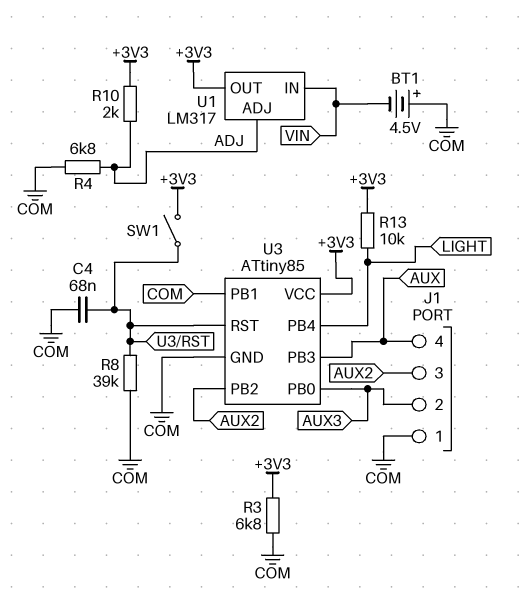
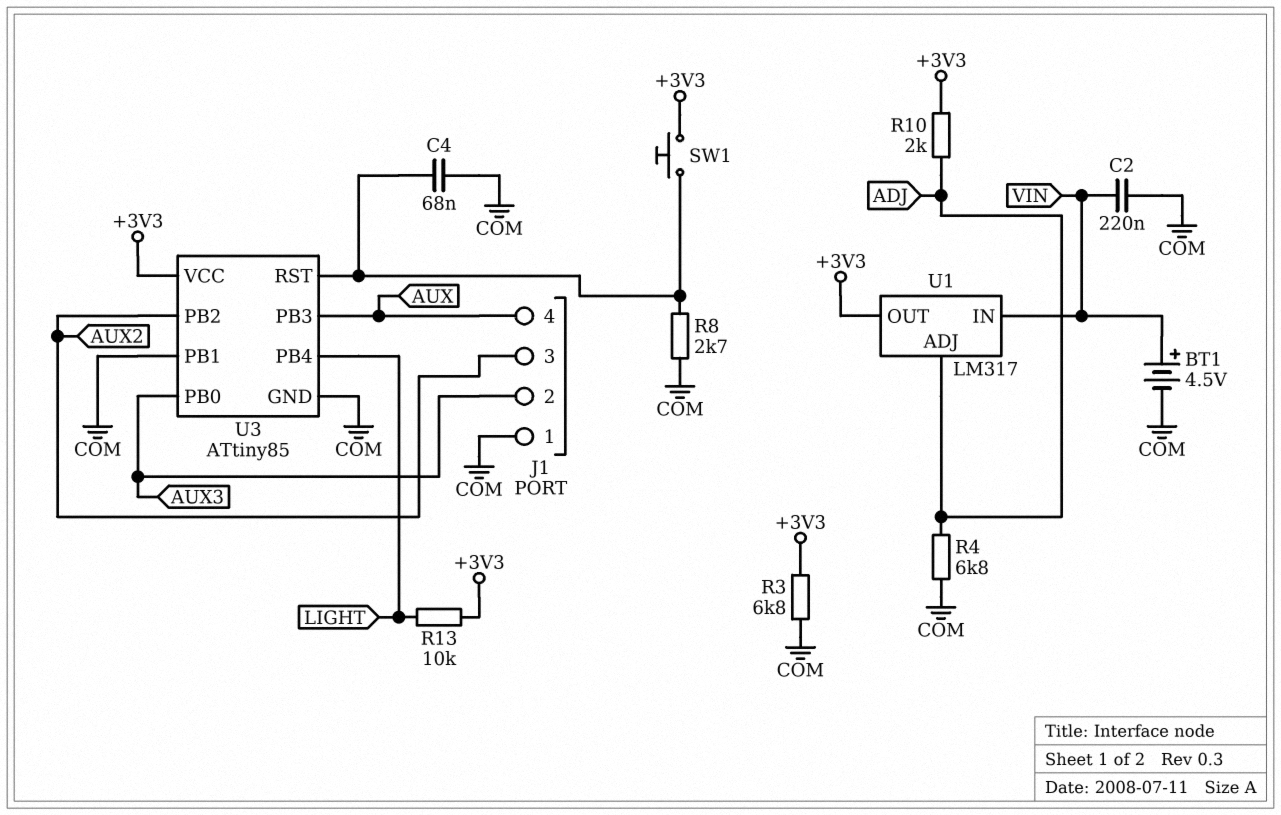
BT1: 4.5V (plus COM, minus VIN) -> 4.5V (plus VIN, minus COM)
C2: none -> 220nF (COM, VIN)
R8: 39k (COM, U3/RST) -> 2.7k (COM, U3/RST)
SW1: switch (+3V3, U3/RST) -> button (+3V3, U3/RST)

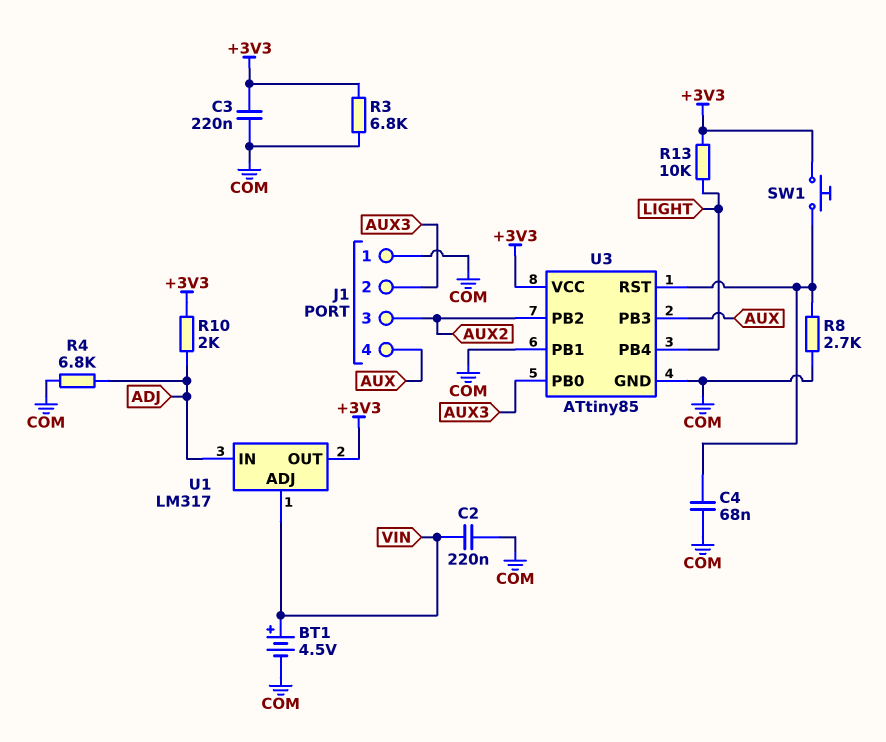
C3: none -> 220nF (+3V3, COM)
U1 pin ADJ: ADJ -> VIN
U1 pin IN: VIN -> ADJ

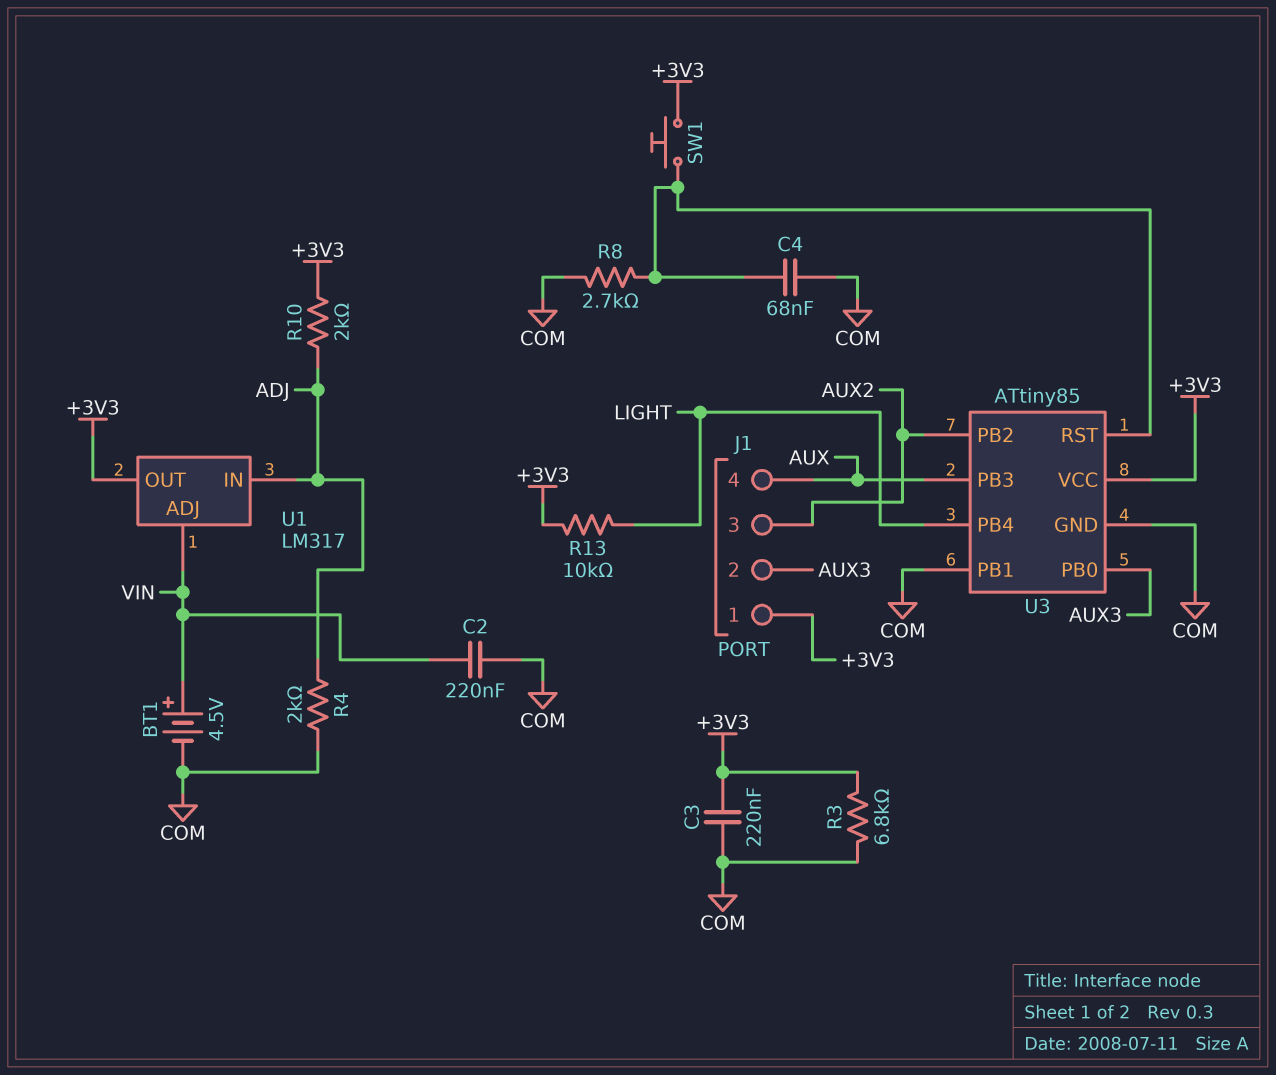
J1 pin 1: COM -> +3V3
R4: 6.8k (ADJ, COM) -> 2k (ADJ, COM)

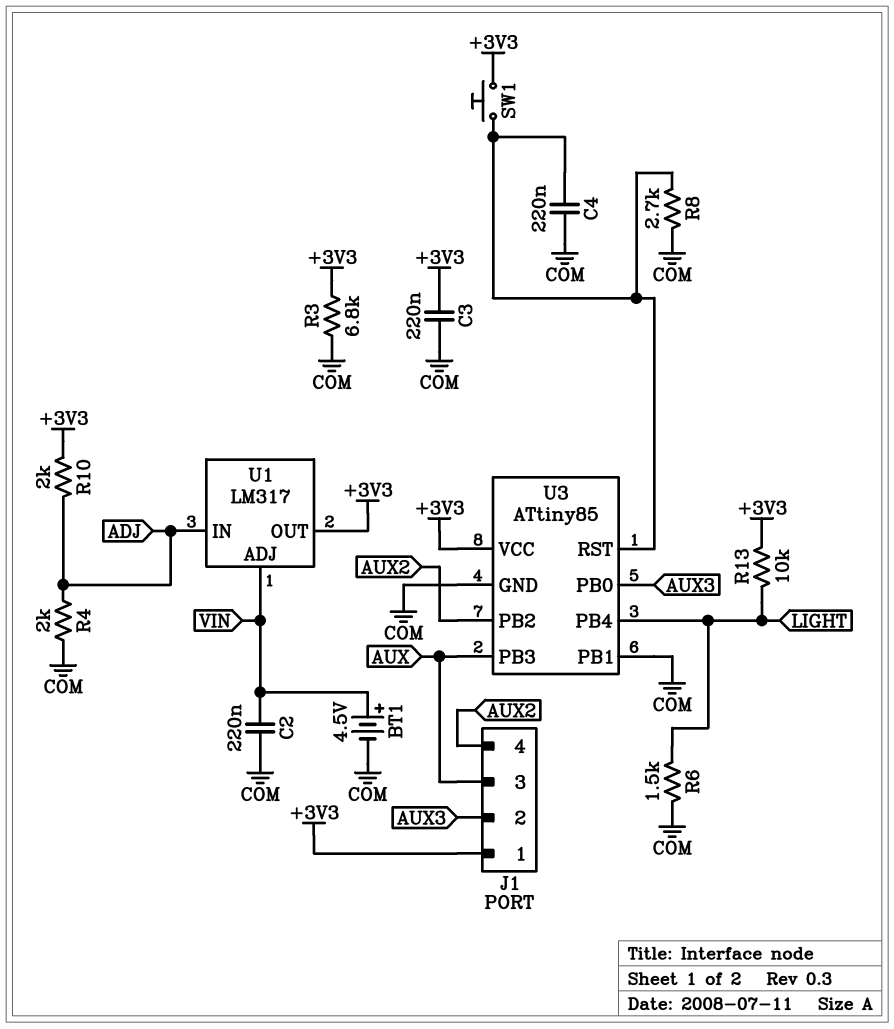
C4: 68nF (COM, U3/RST) -> 220nF (COM, U3/RST)
J1 pin 3: AUX2 -> AUX
J1 pin 4: AUX -> AUX2
R6: none -> 1.5k (COM, LIGHT)

